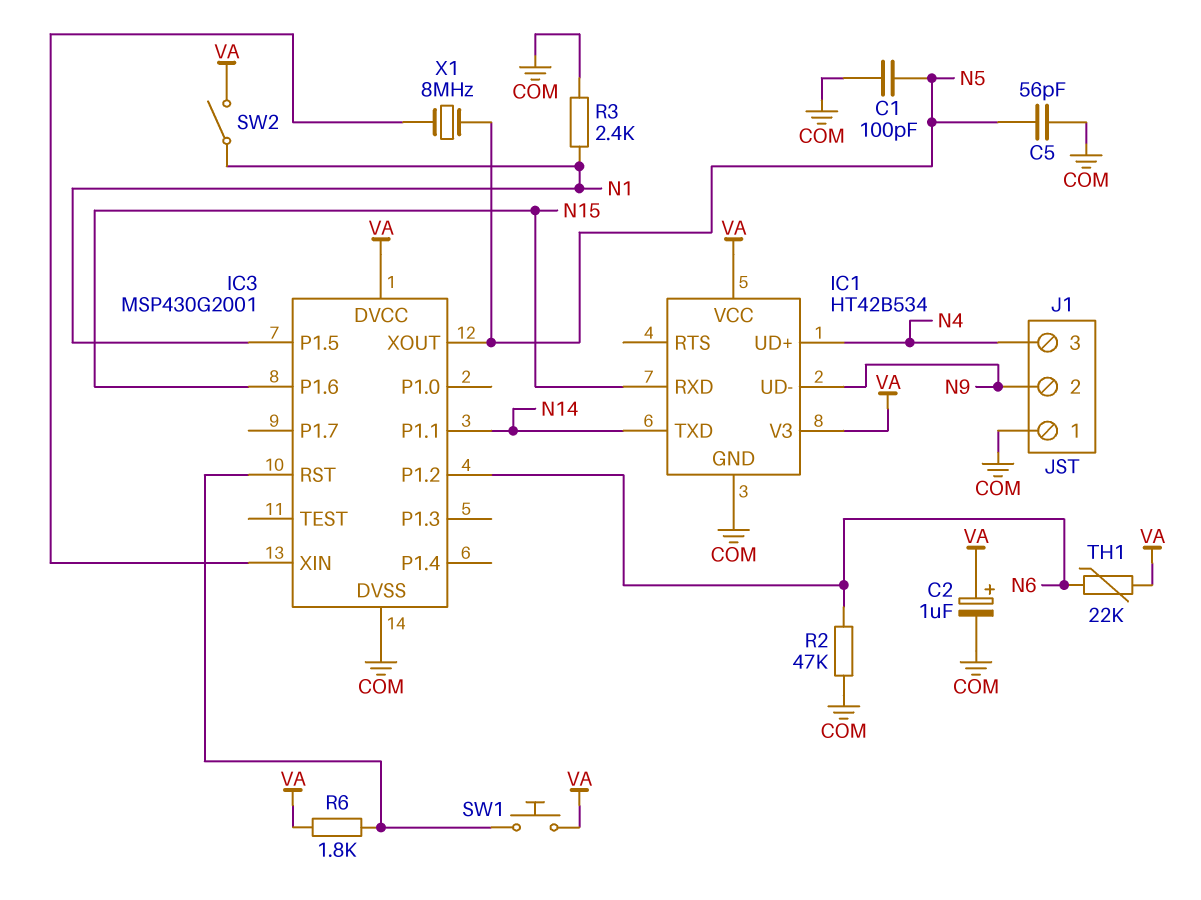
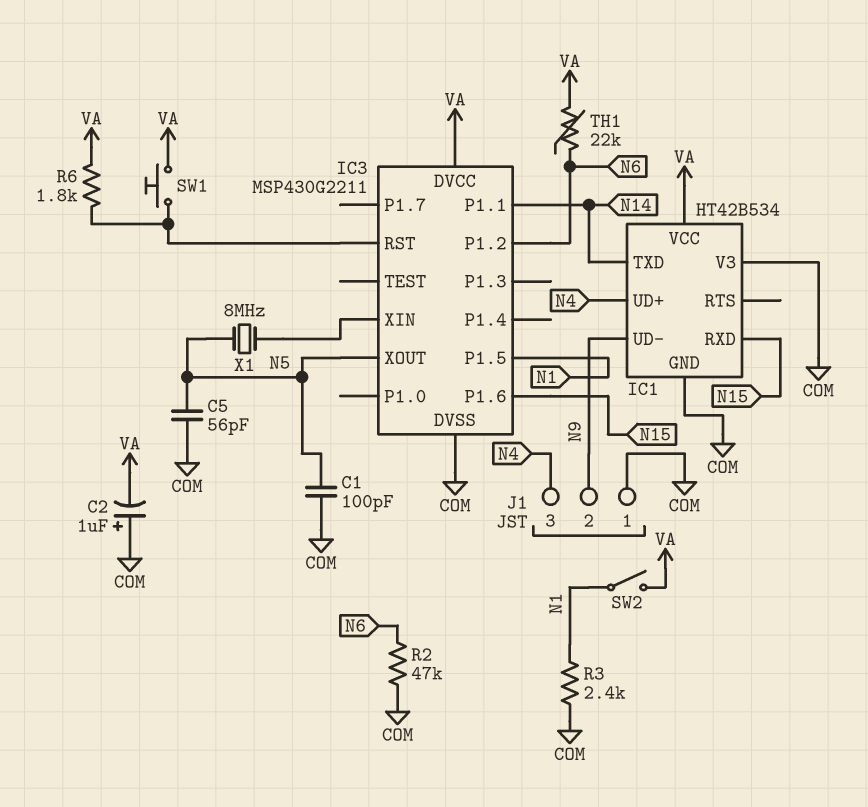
C2: 1uF (plus VA, minus COM) -> 1uF (plus COM, minus VA)
IC1 pin V3: VA -> COM
IC3: MSP430G2001 -> MSP430G2211

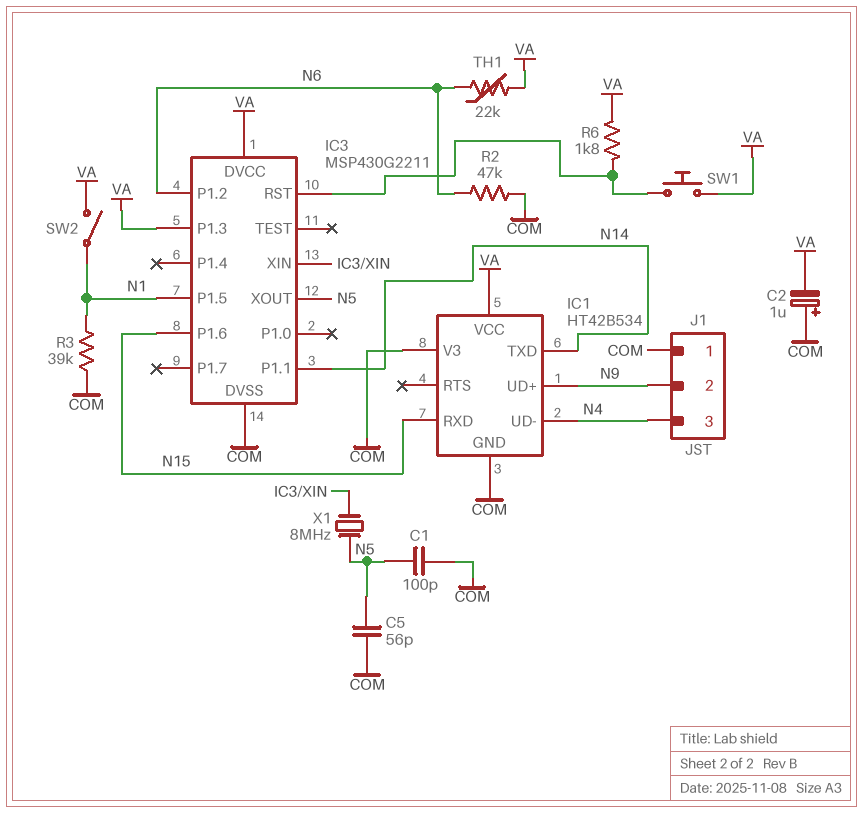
IC1 pin UD+: N4 -> N9
IC1 pin UD-: N9 -> N4
IC3 pin P1.3: none -> VA
R3: 2.4k (COM, N1) -> 39k (COM, N1)

